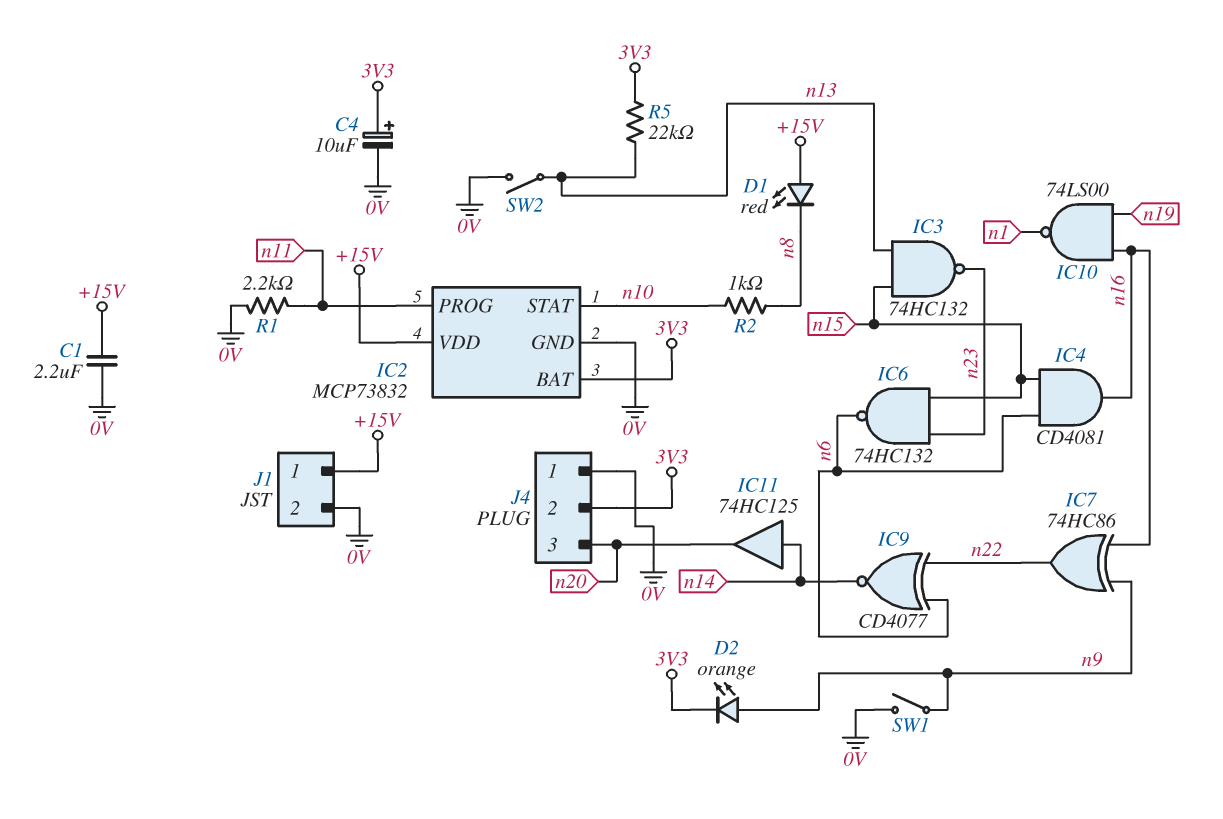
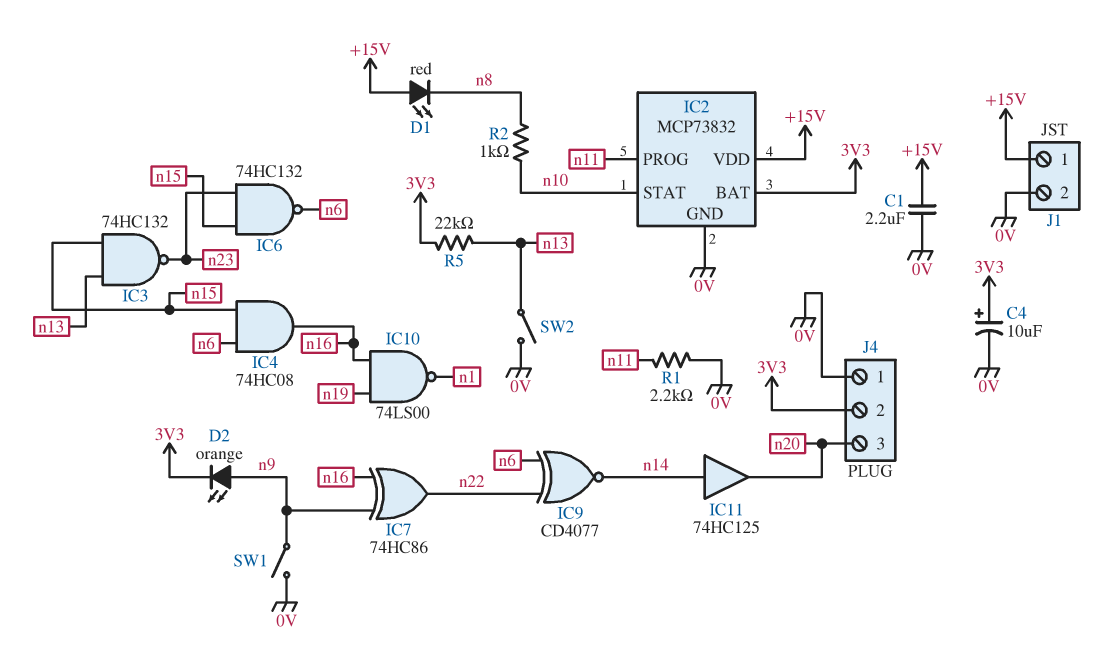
IC4: AND CD4081 (in n6, in n15, out n16) -> AND 74HC08 (in n6, in n15, out n16)

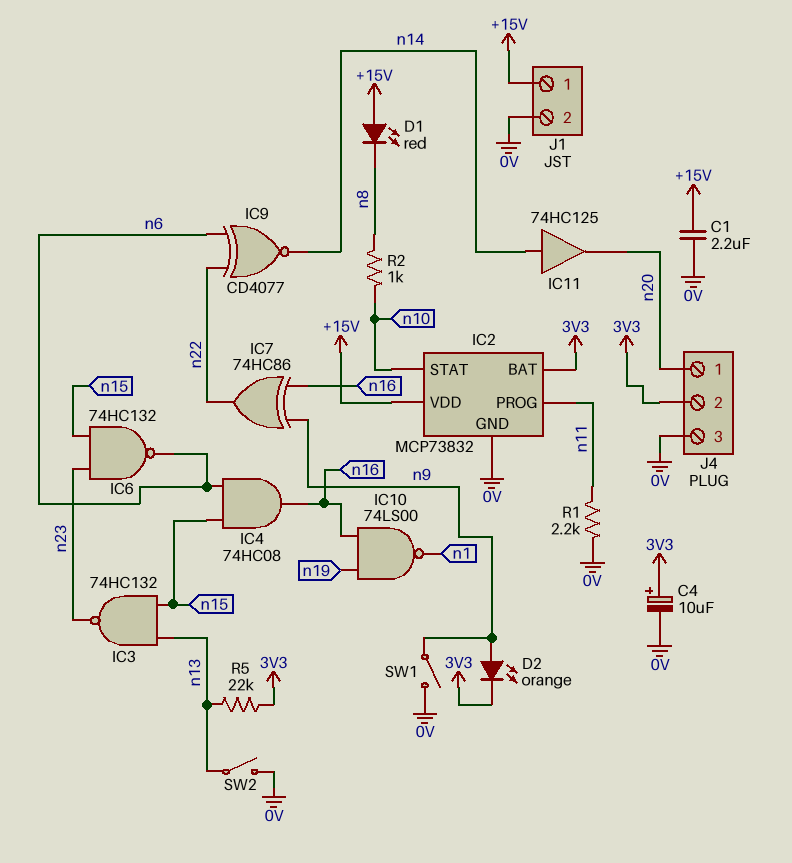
J4 pin 1: 0V -> n20
J4 pin 3: n20 -> 0V

